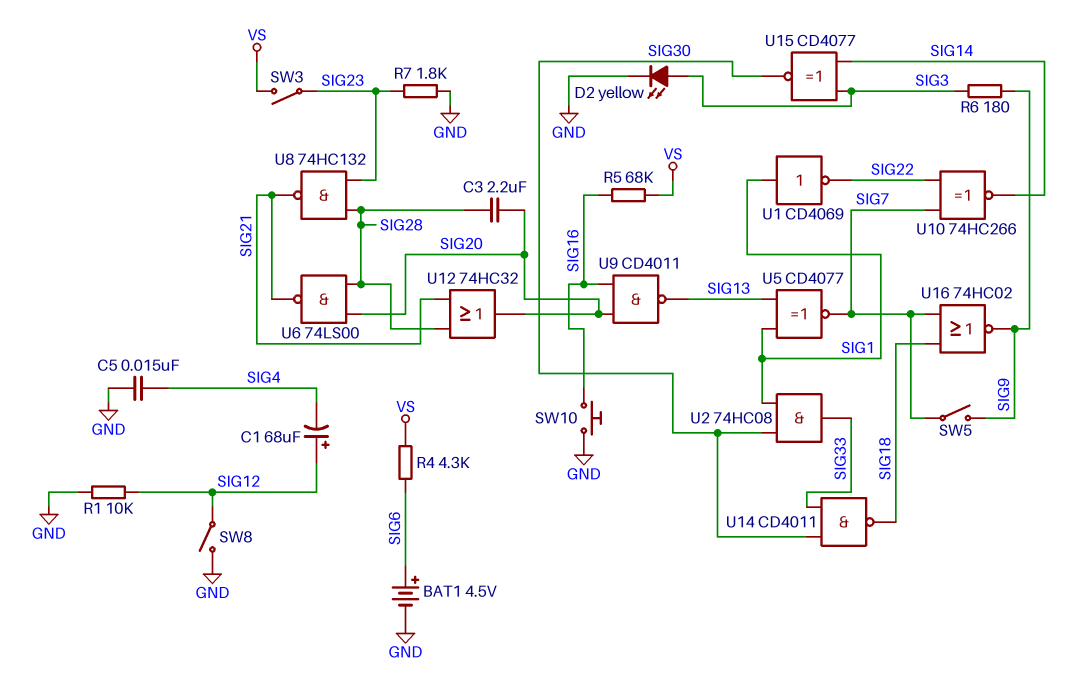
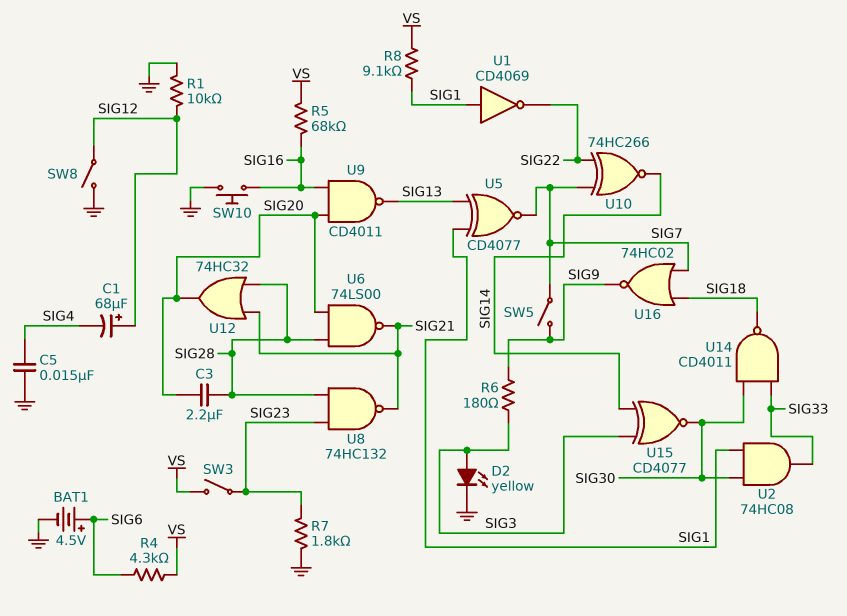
R8: none -> 9.1k (SIG1, VS)

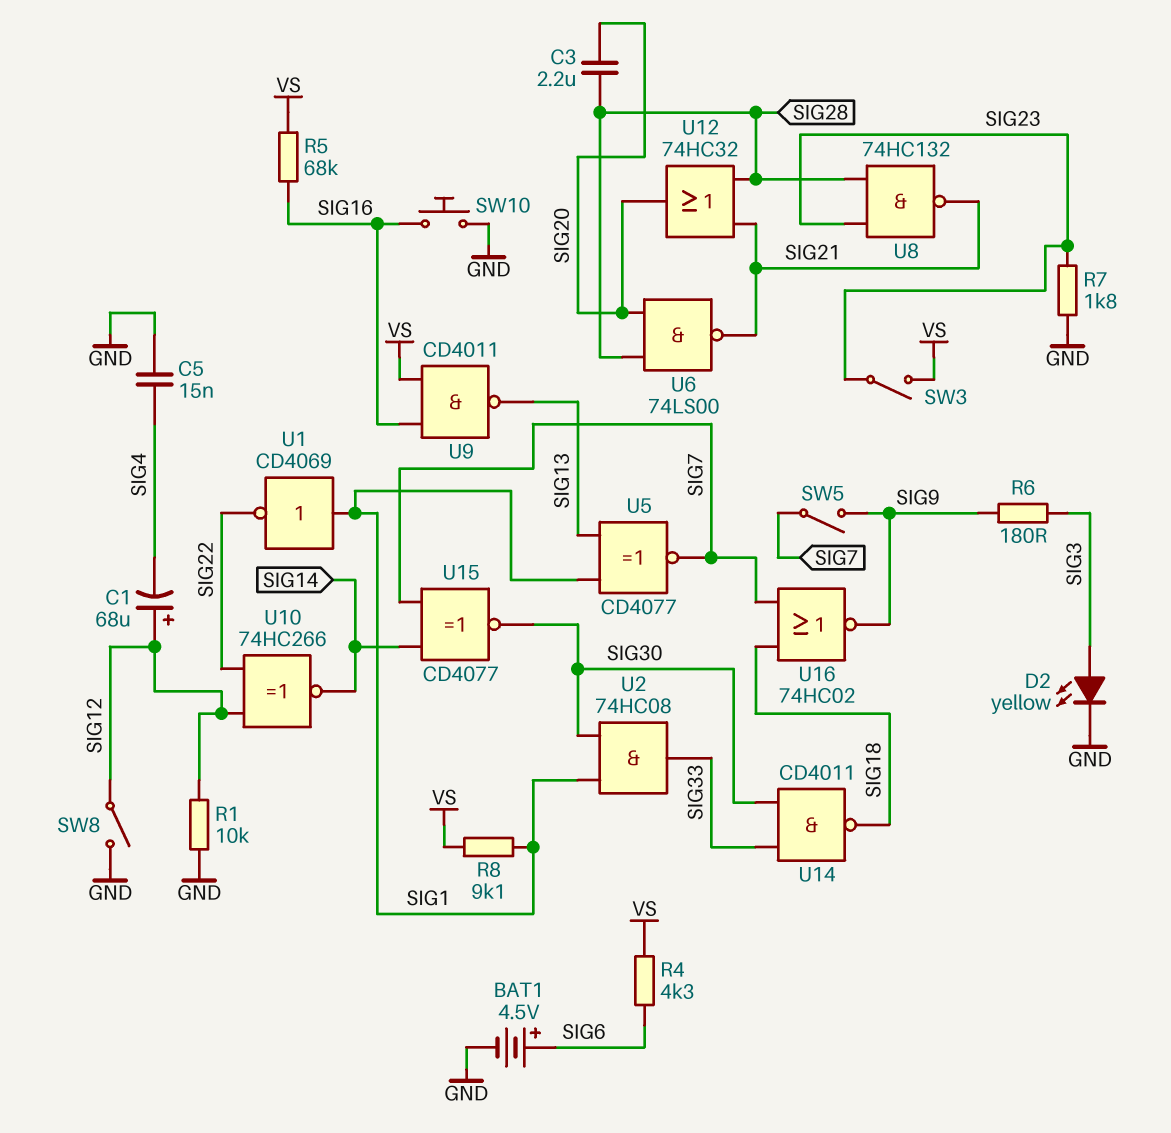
U9: NAND CD4011 (in SIG16, in SIG20, out SIG13) -> NAND CD4011 (in SIG16, in VS, out SIG13)
U10: XNOR 74HC266 (in SIG7, in SIG22, out SIG14) -> XNOR 74HC266 (in SIG12, in SIG22, out SIG14)
U15: XNOR CD4077 (in SIG3, in SIG14, out SIG30) -> XNOR CD4077 (in SIG7, in SIG14, out SIG30)

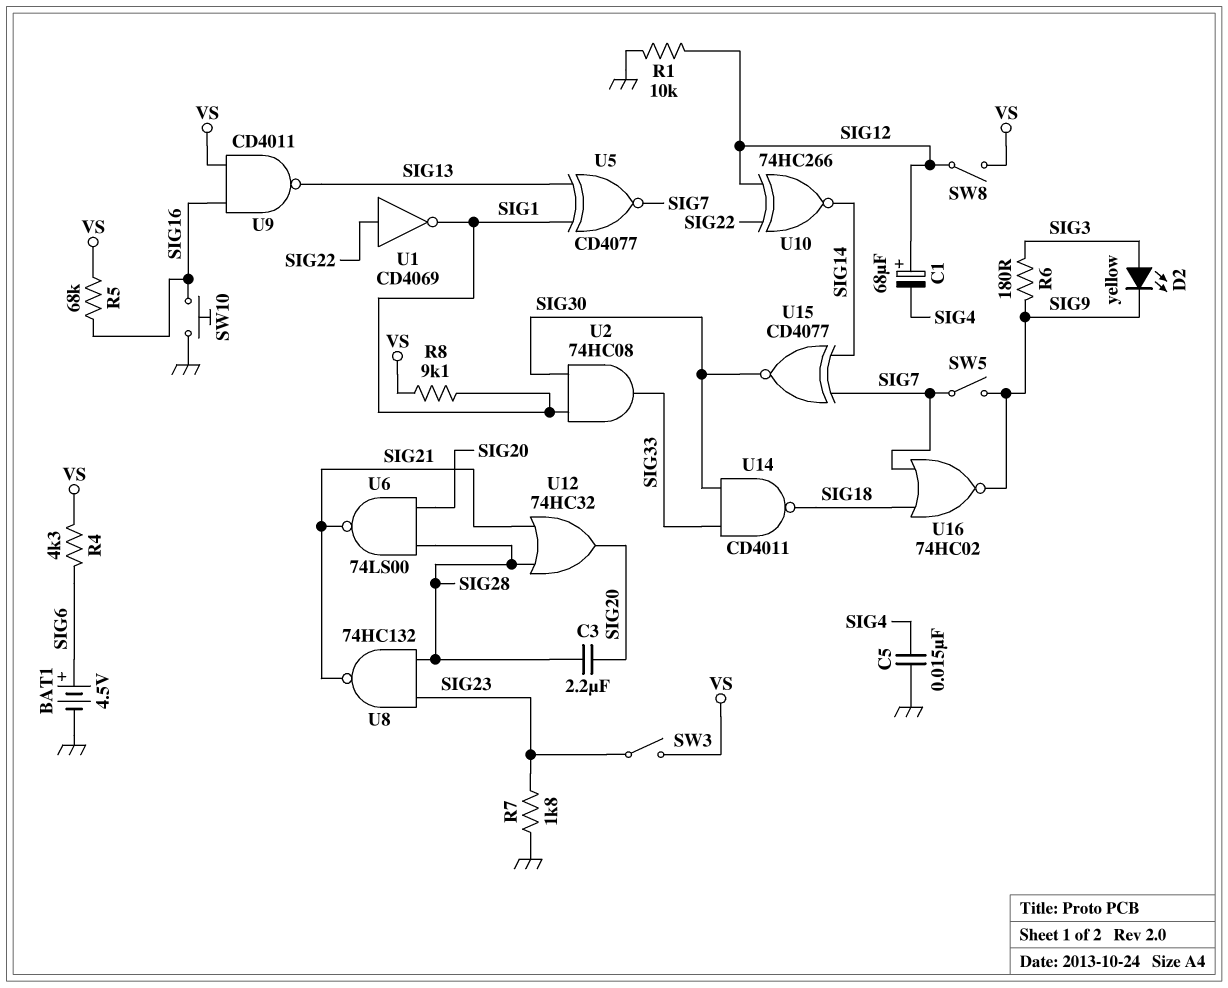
D2: LED yellow (A SIG3, K GND) -> LED yellow (A SIG3, K SIG9)
SW8: switch (GND, SIG12) -> switch (SIG12, VS)
U1: NOT CD4069 (in SIG1, out SIG22) -> NOT CD4069 (in SIG22, out SIG1)

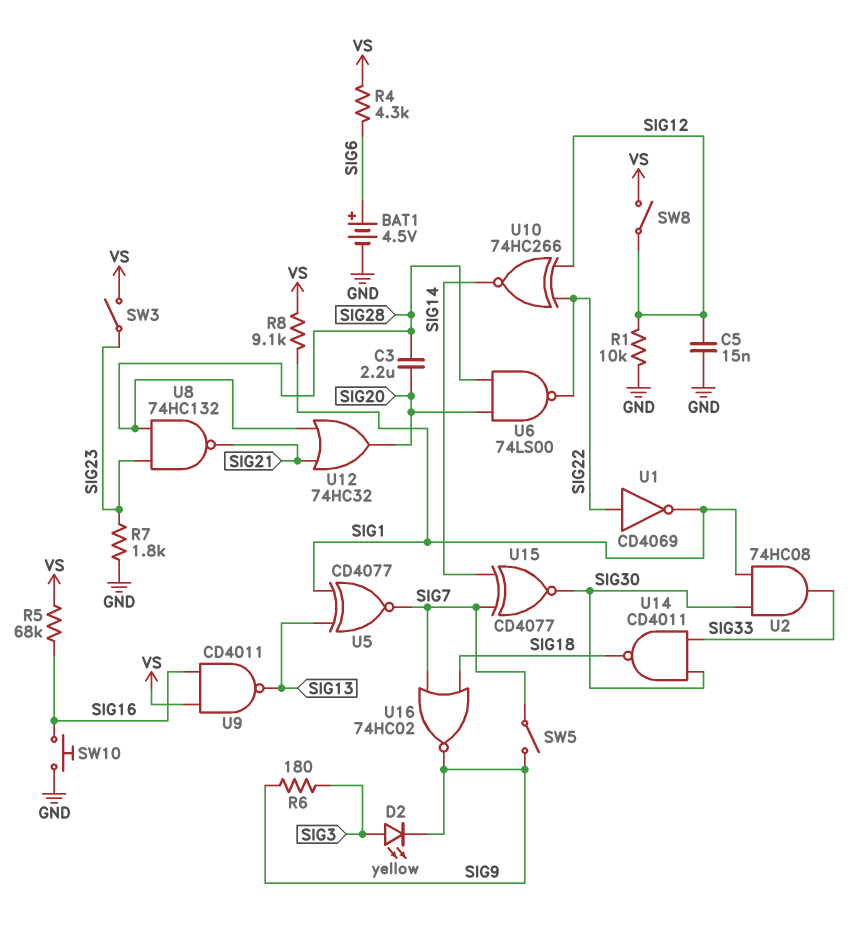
C1: 68uF (plus SIG12, minus SIG4) -> none
C5: 15nF (GND, SIG4) -> 15nF (GND, SIG12)
U6: NAND 74LS00 (in SIG20, in SIG28, out SIG21) -> NAND 74LS00 (in SIG20, in SIG28, out SIG22)

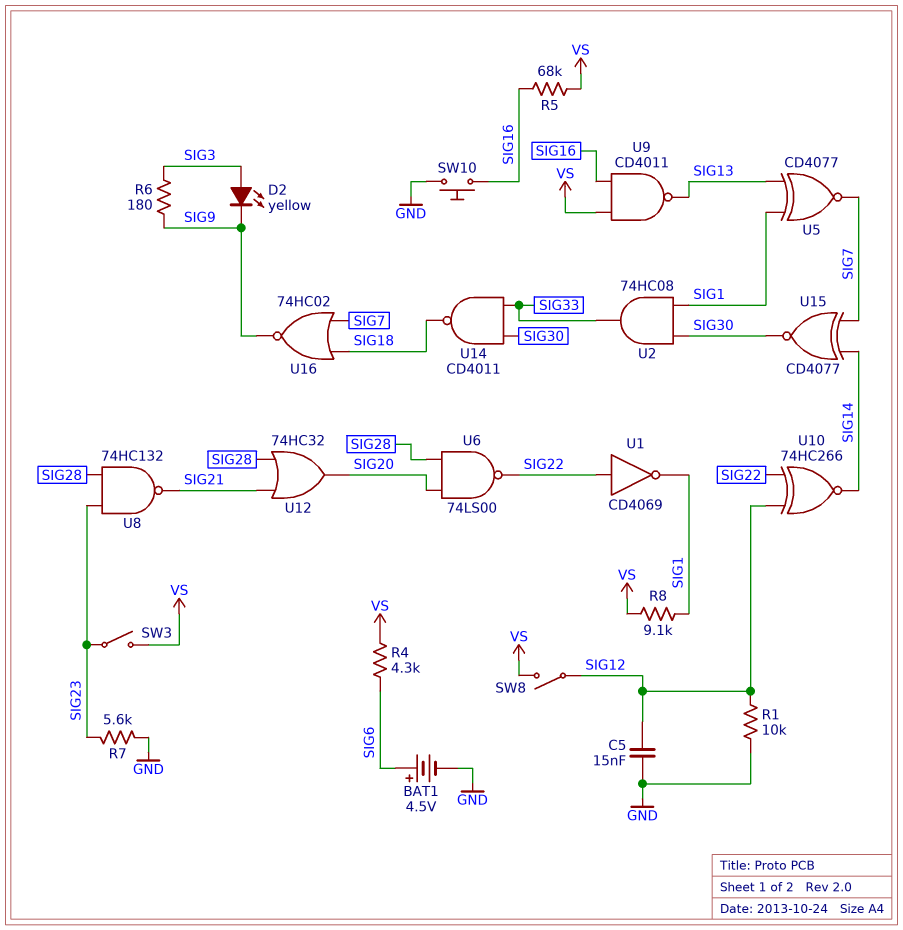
C3: 2.2uF (SIG20, SIG28) -> none
R7: 1.8k (GND, SIG23) -> 5.6k (GND, SIG23)
SW5: switch (SIG7, SIG9) -> none

